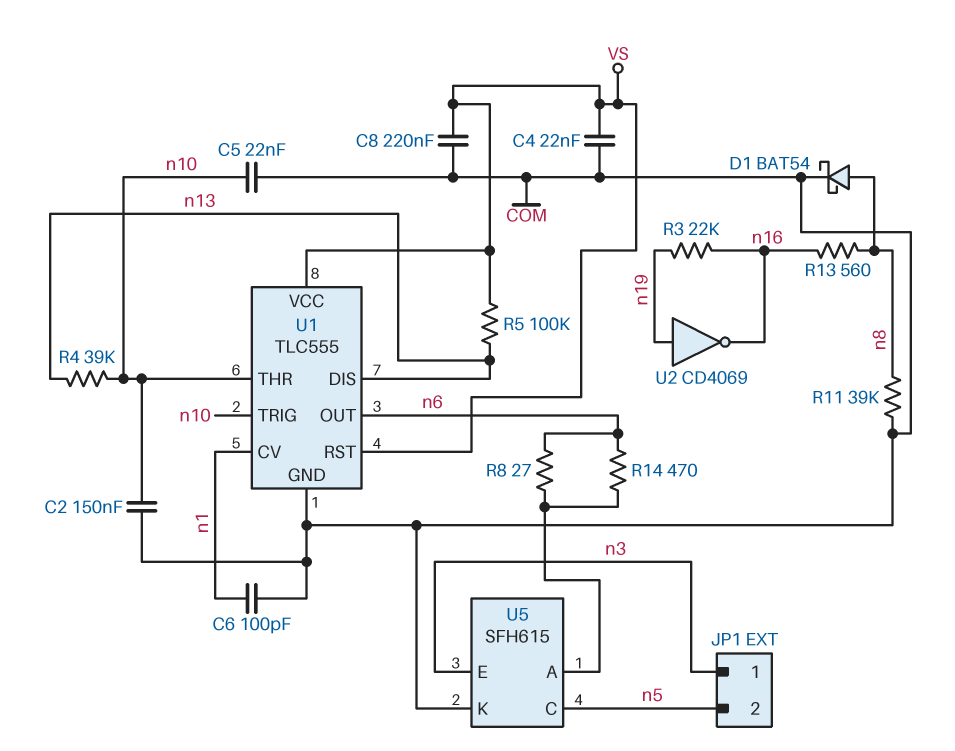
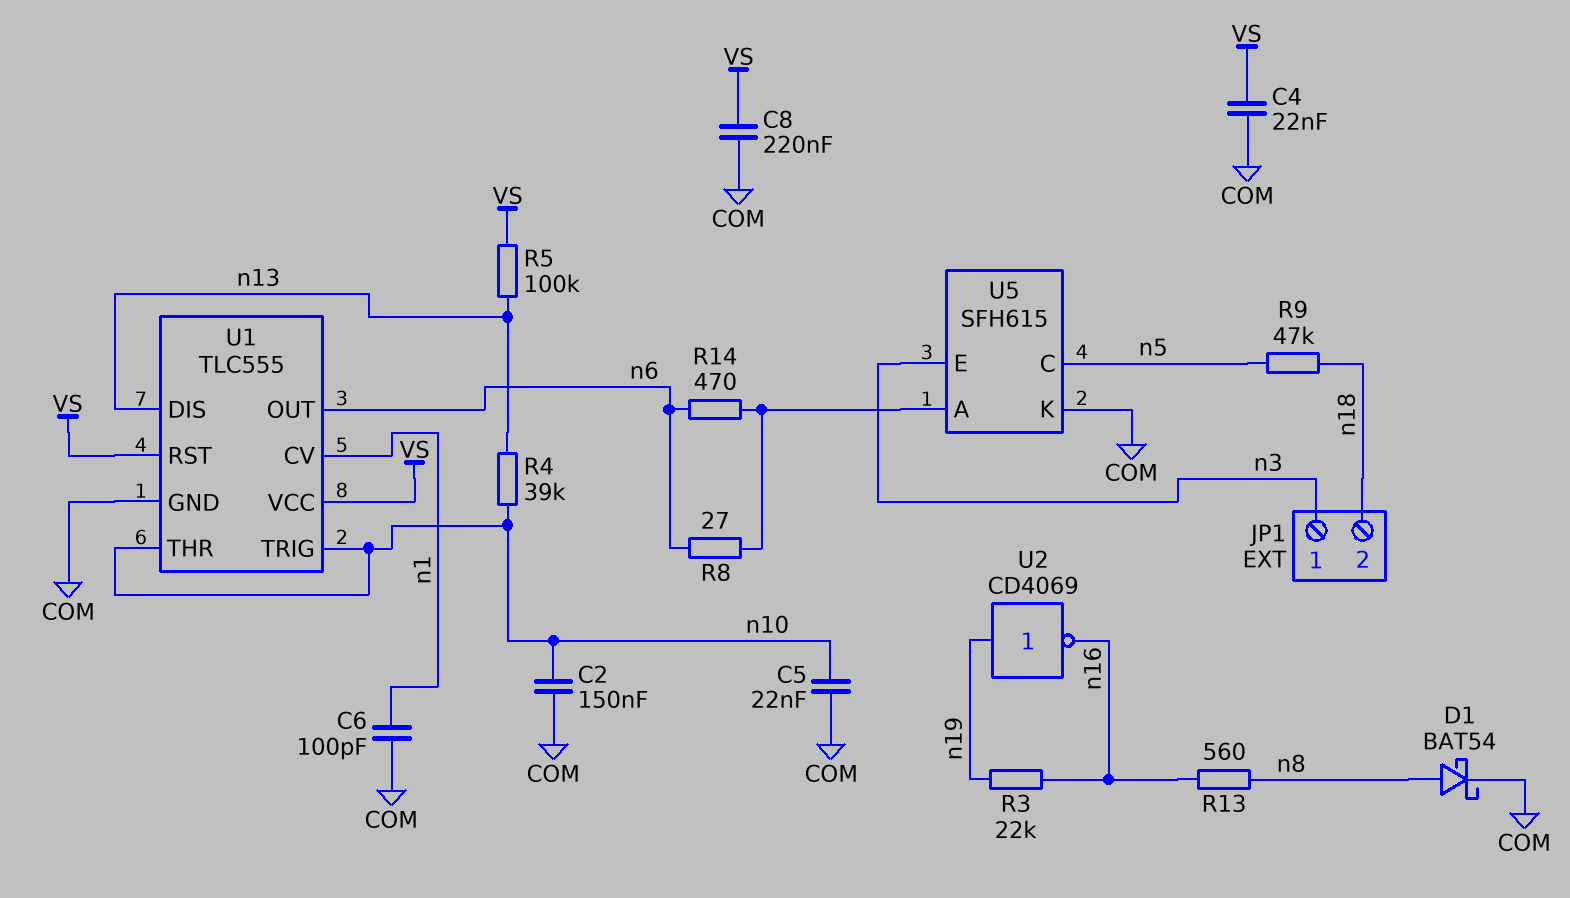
JP1 pin 2: n5 -> n18
R9: none -> 47k (n5, n18)
R11: 39k (COM, n8) -> none

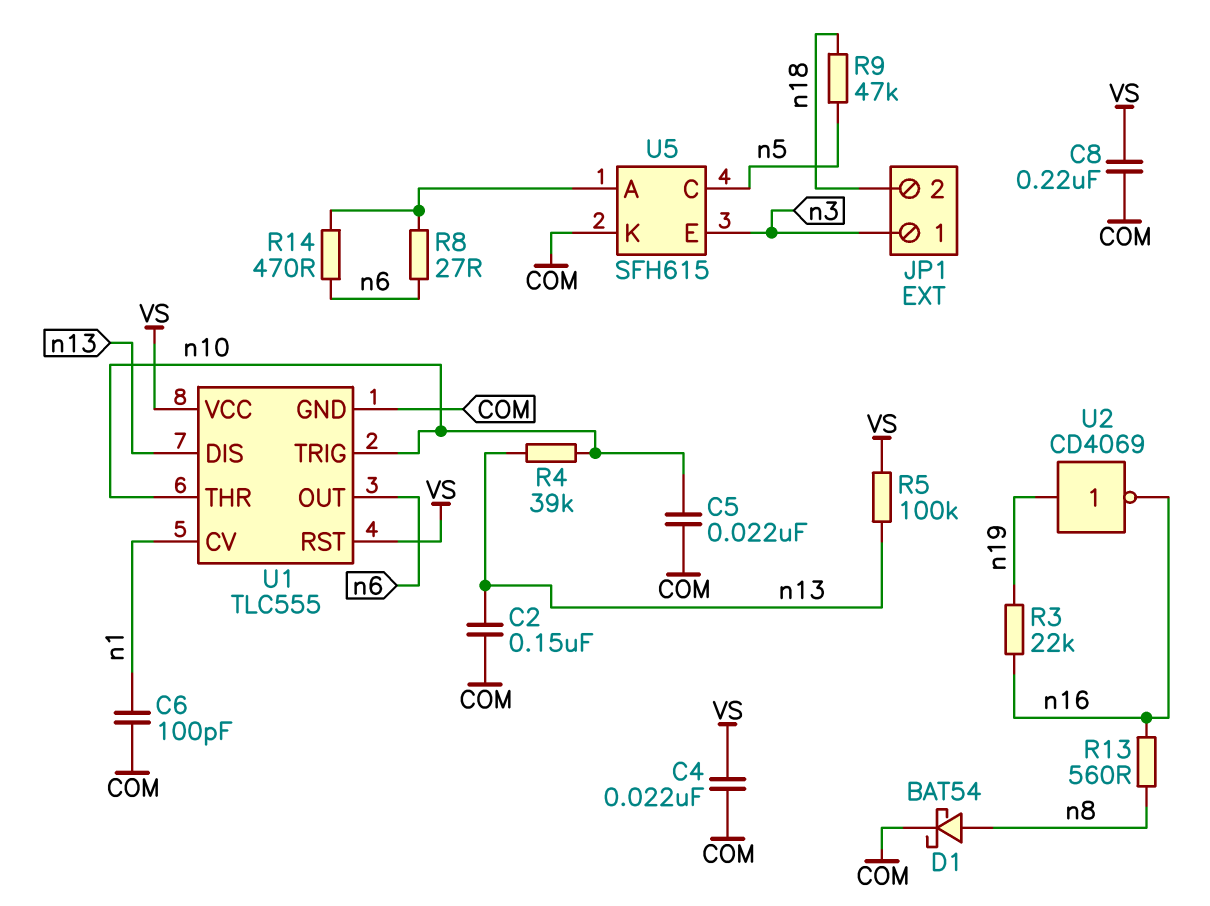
C2: 150nF (COM, n10) -> 150nF (COM, n13)

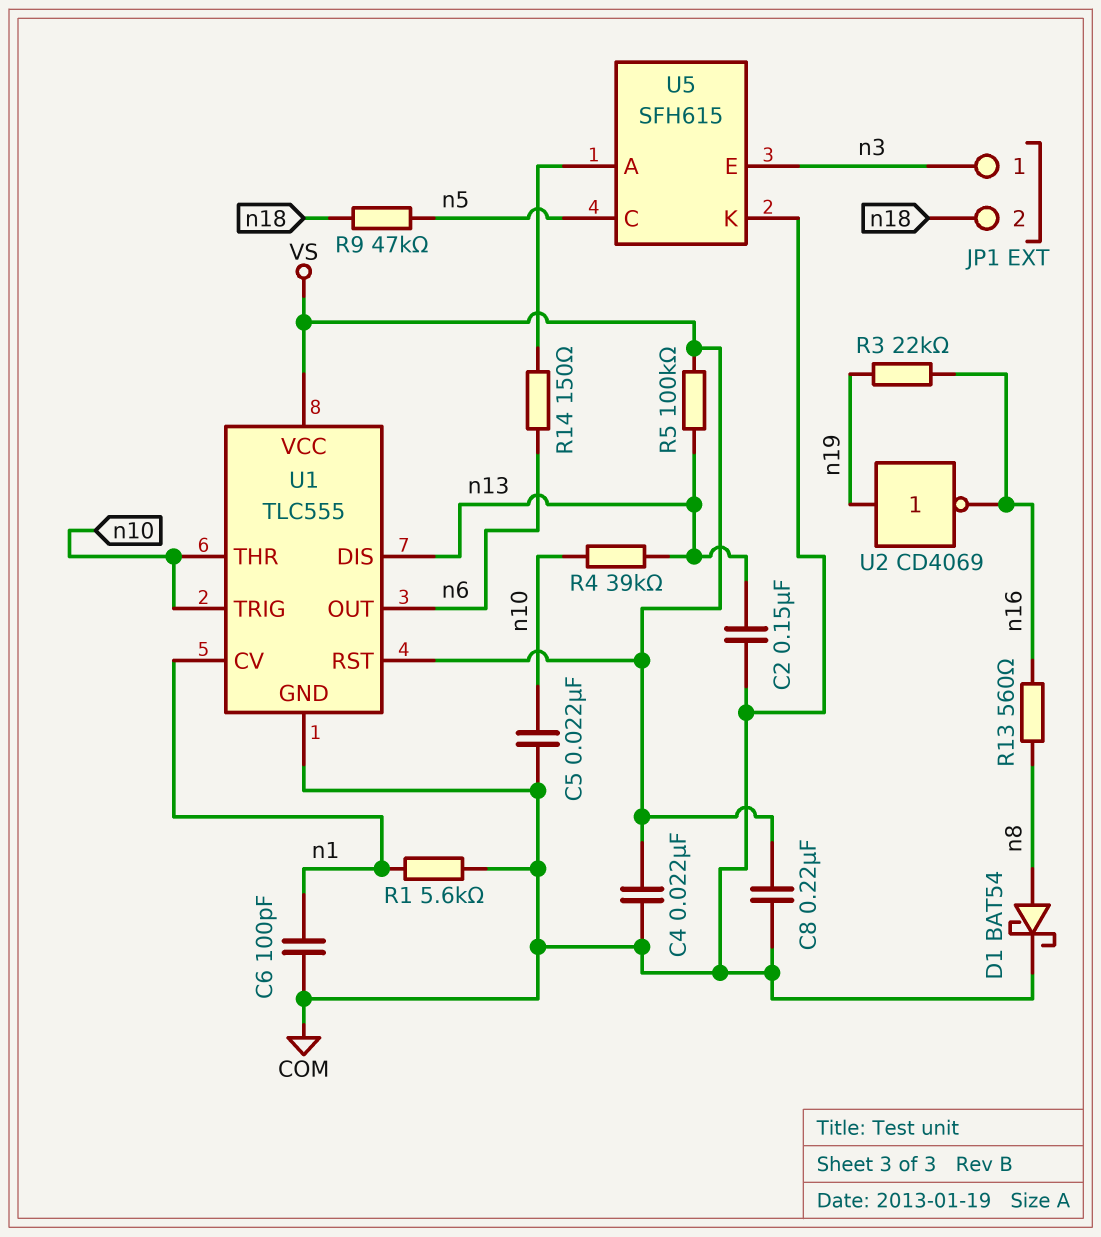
R1: none -> 5.6k (COM, n1)
R8: 27 (U5/A, n6) -> none
R14: 470 (U5/A, n6) -> 150 (U5/A, n6)

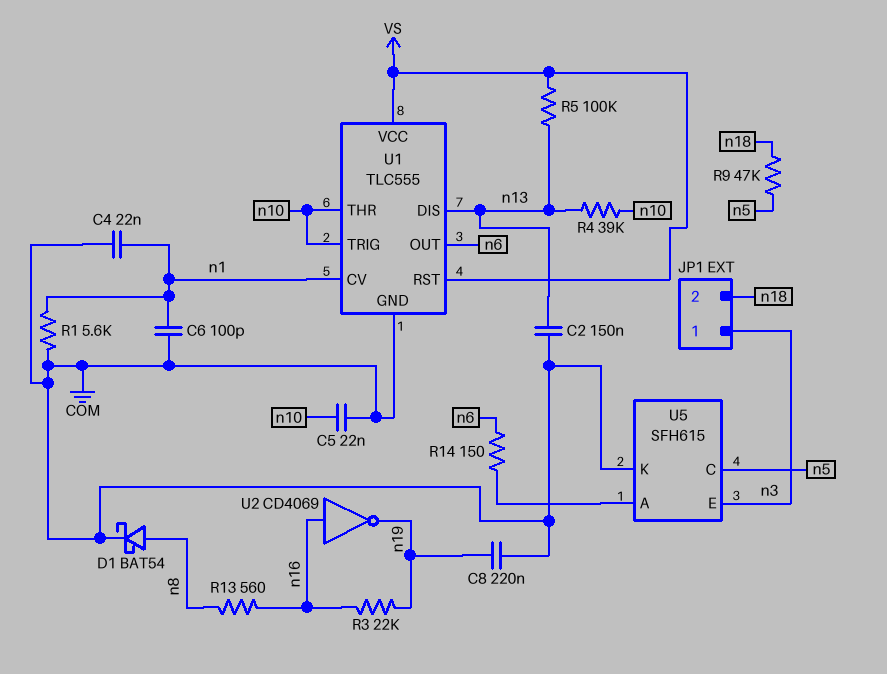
C4: 22nF (COM, VS) -> 22nF (COM, n1)
C8: 220nF (COM, VS) -> 220nF (COM, n19)
U2: NOT CD4069 (in n19, out n16) -> NOT CD4069 (in n16, out n19)

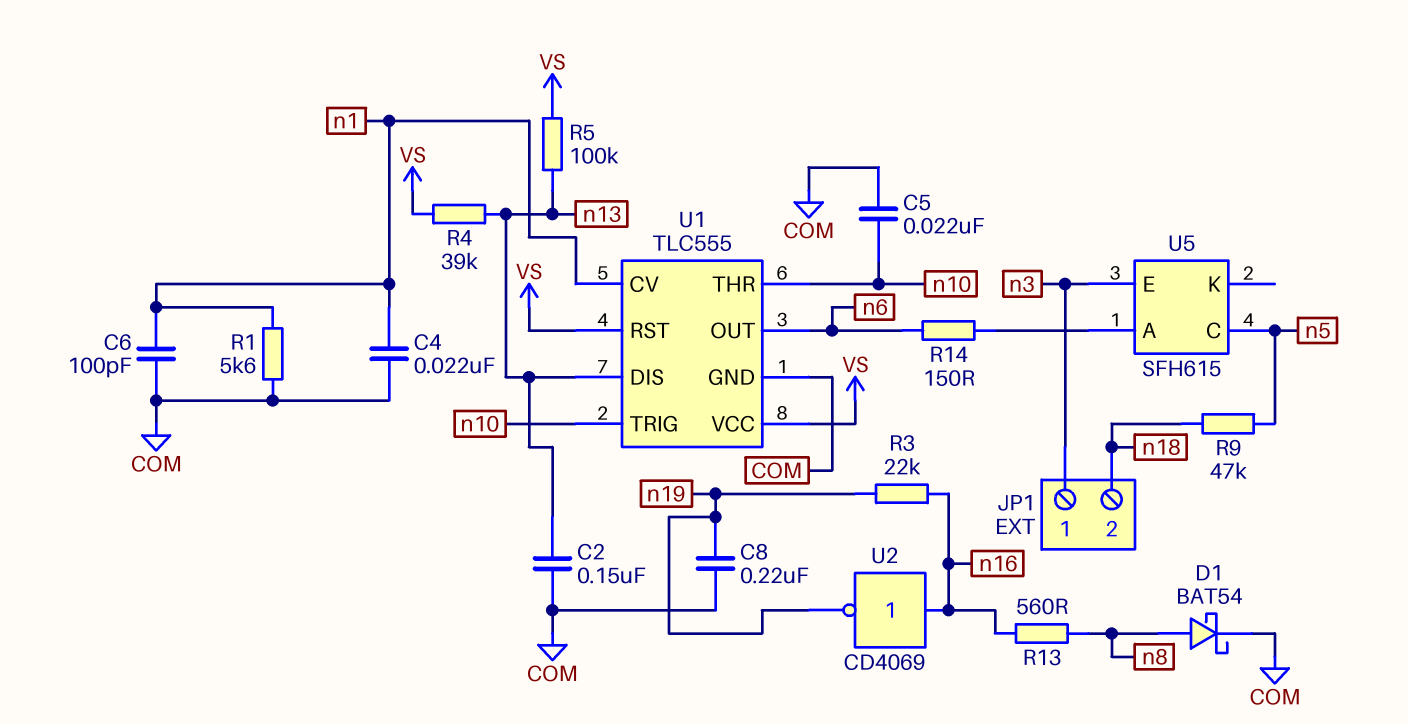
R4: 39k (n10, n13) -> 39k (VS, n13)
U5 pin K: COM -> none

